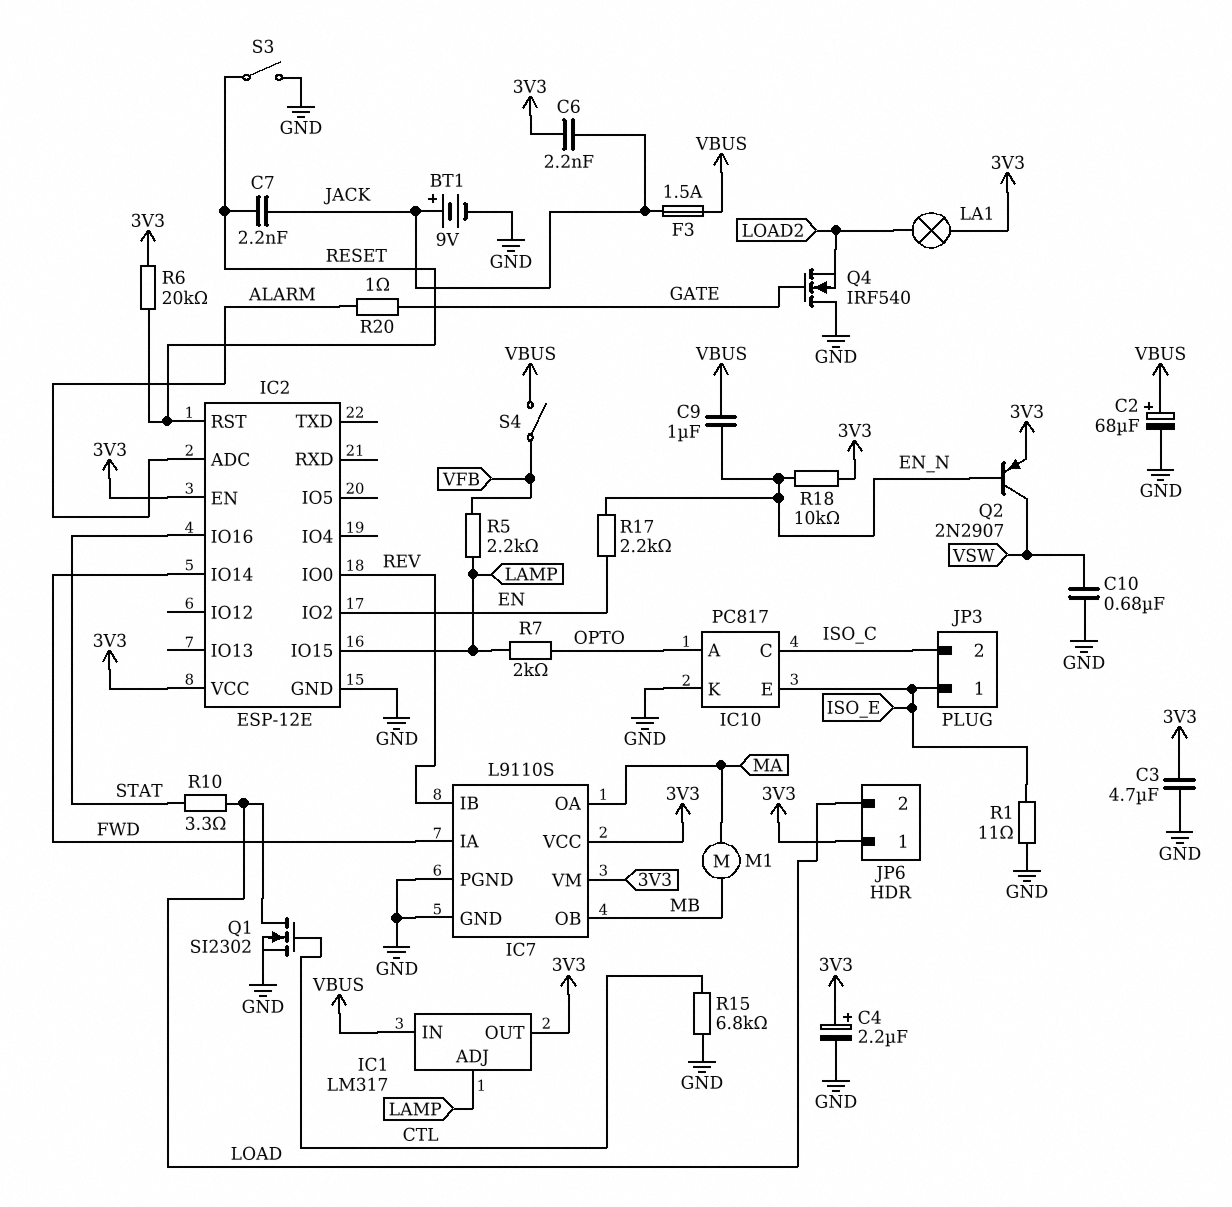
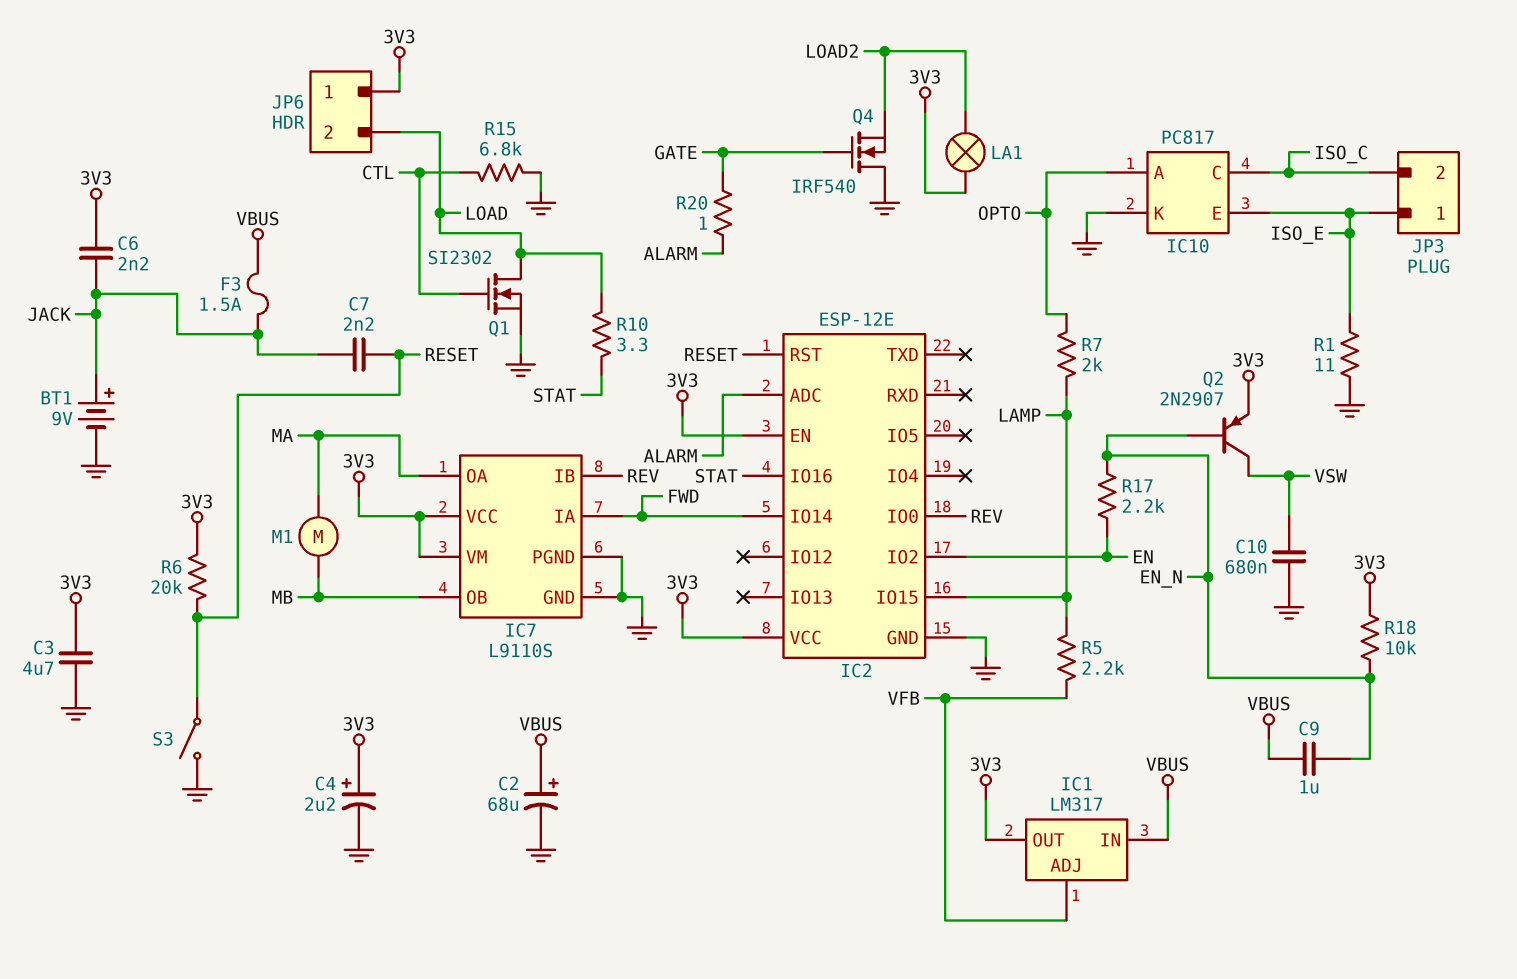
IC1 pin ADJ: LAMP -> VFB
S4: switch (VBUS, VFB) -> none

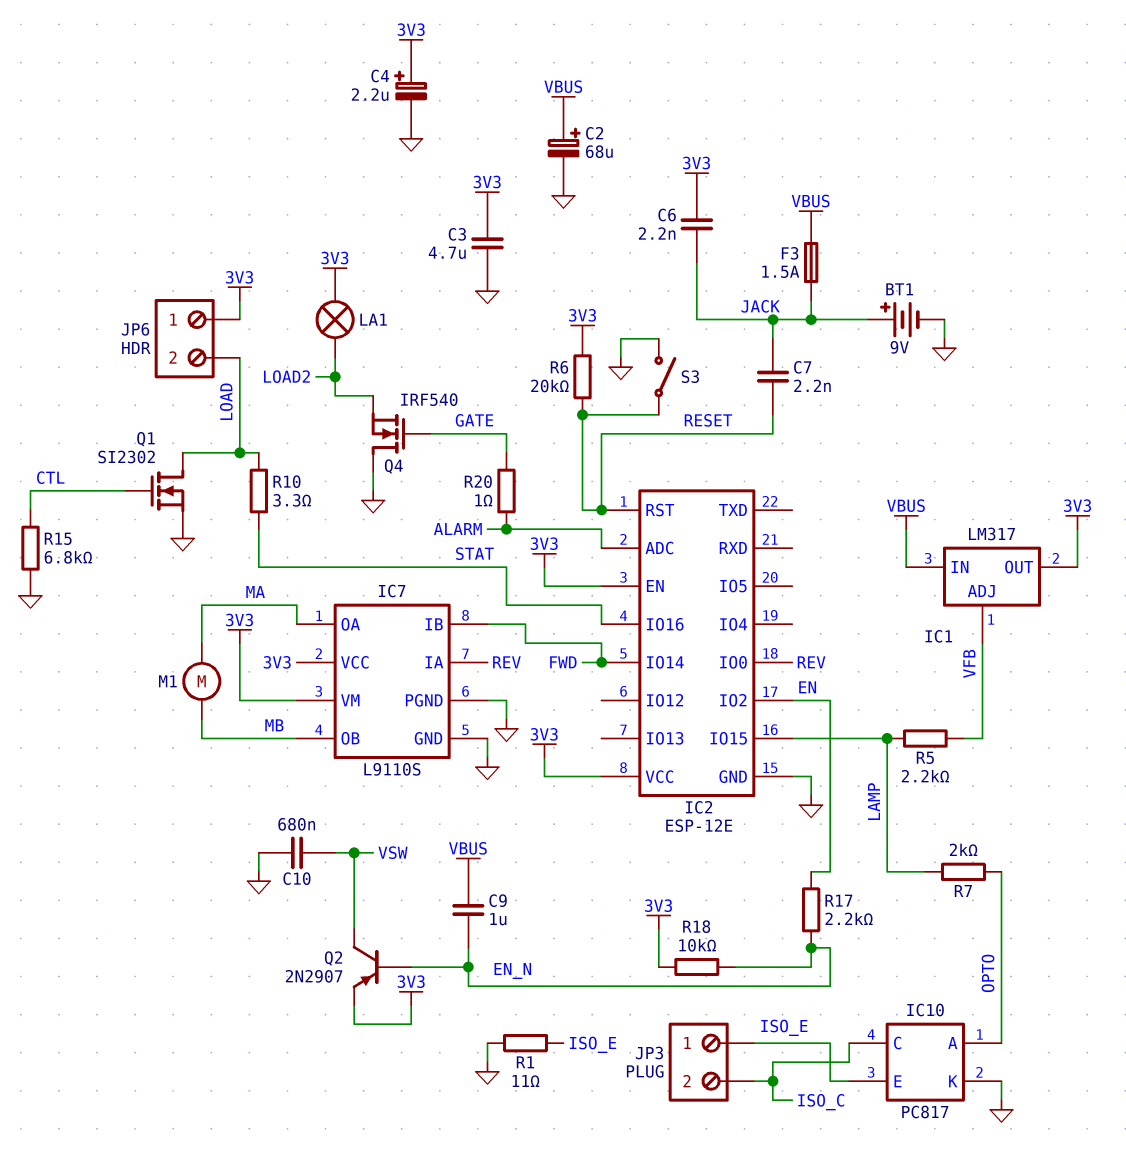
IC7 pin IA: FWD -> REV
IC7 pin IB: REV -> FWD

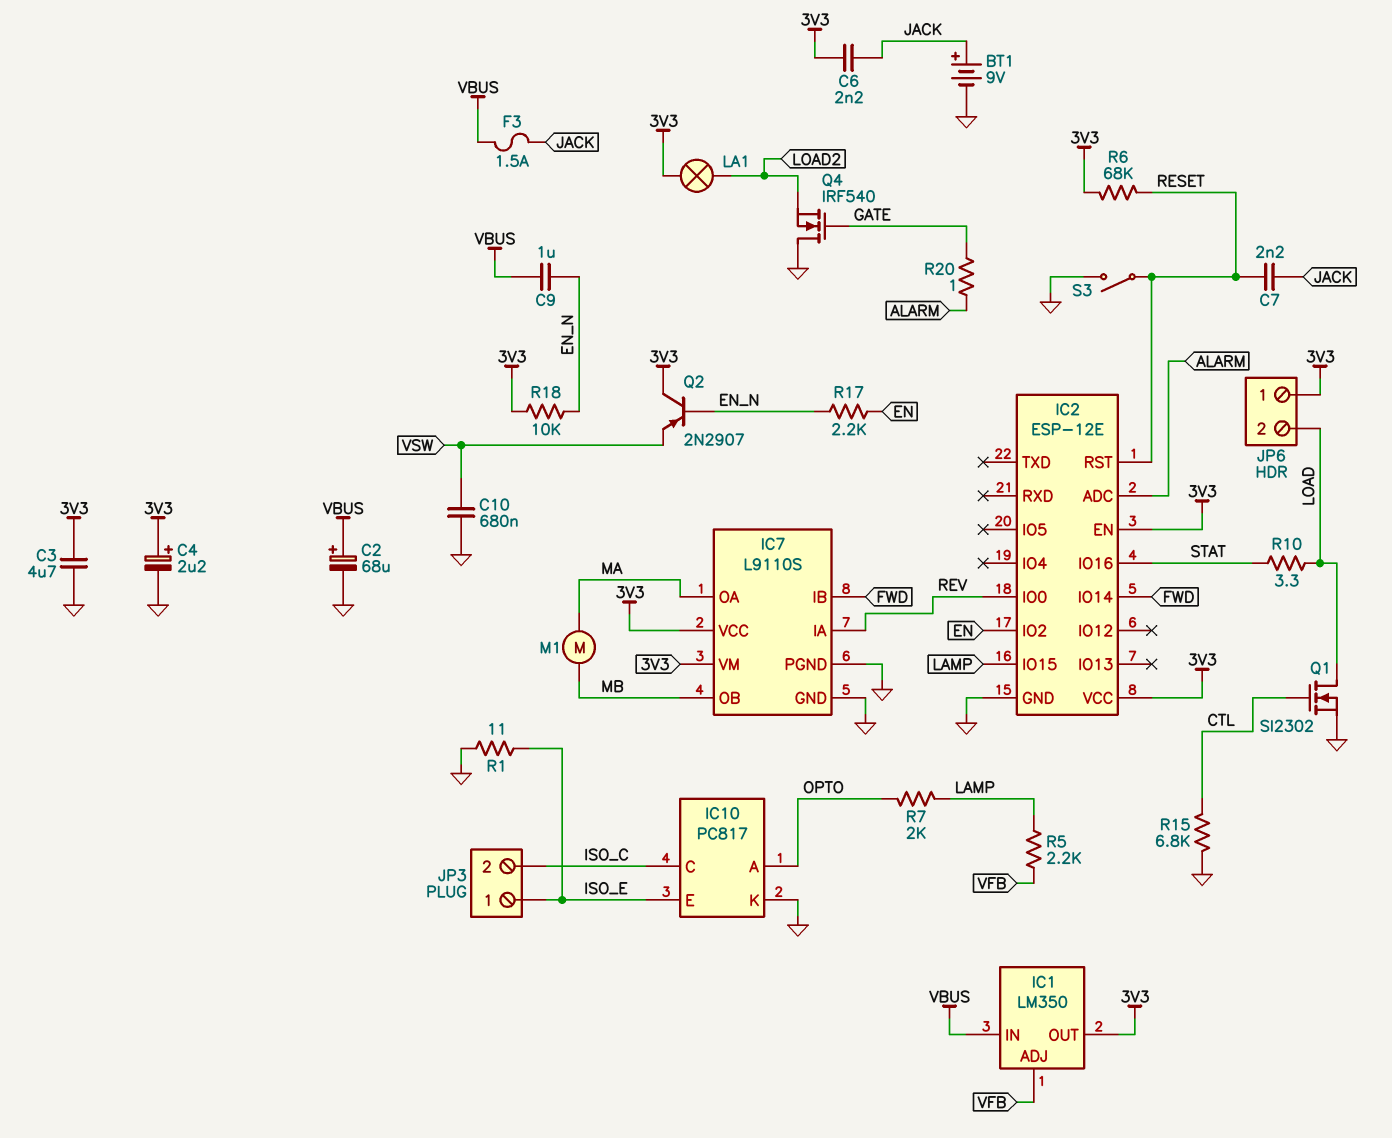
IC1: LM317 -> LM350
Q2: PNP 2N2907 (B EN_N, C VSW, E 3V3) -> PNP 2N2907 (B EN_N, C 3V3, E VSW)
R6: 20k (3V3, RESET) -> 68k (3V3, RESET)

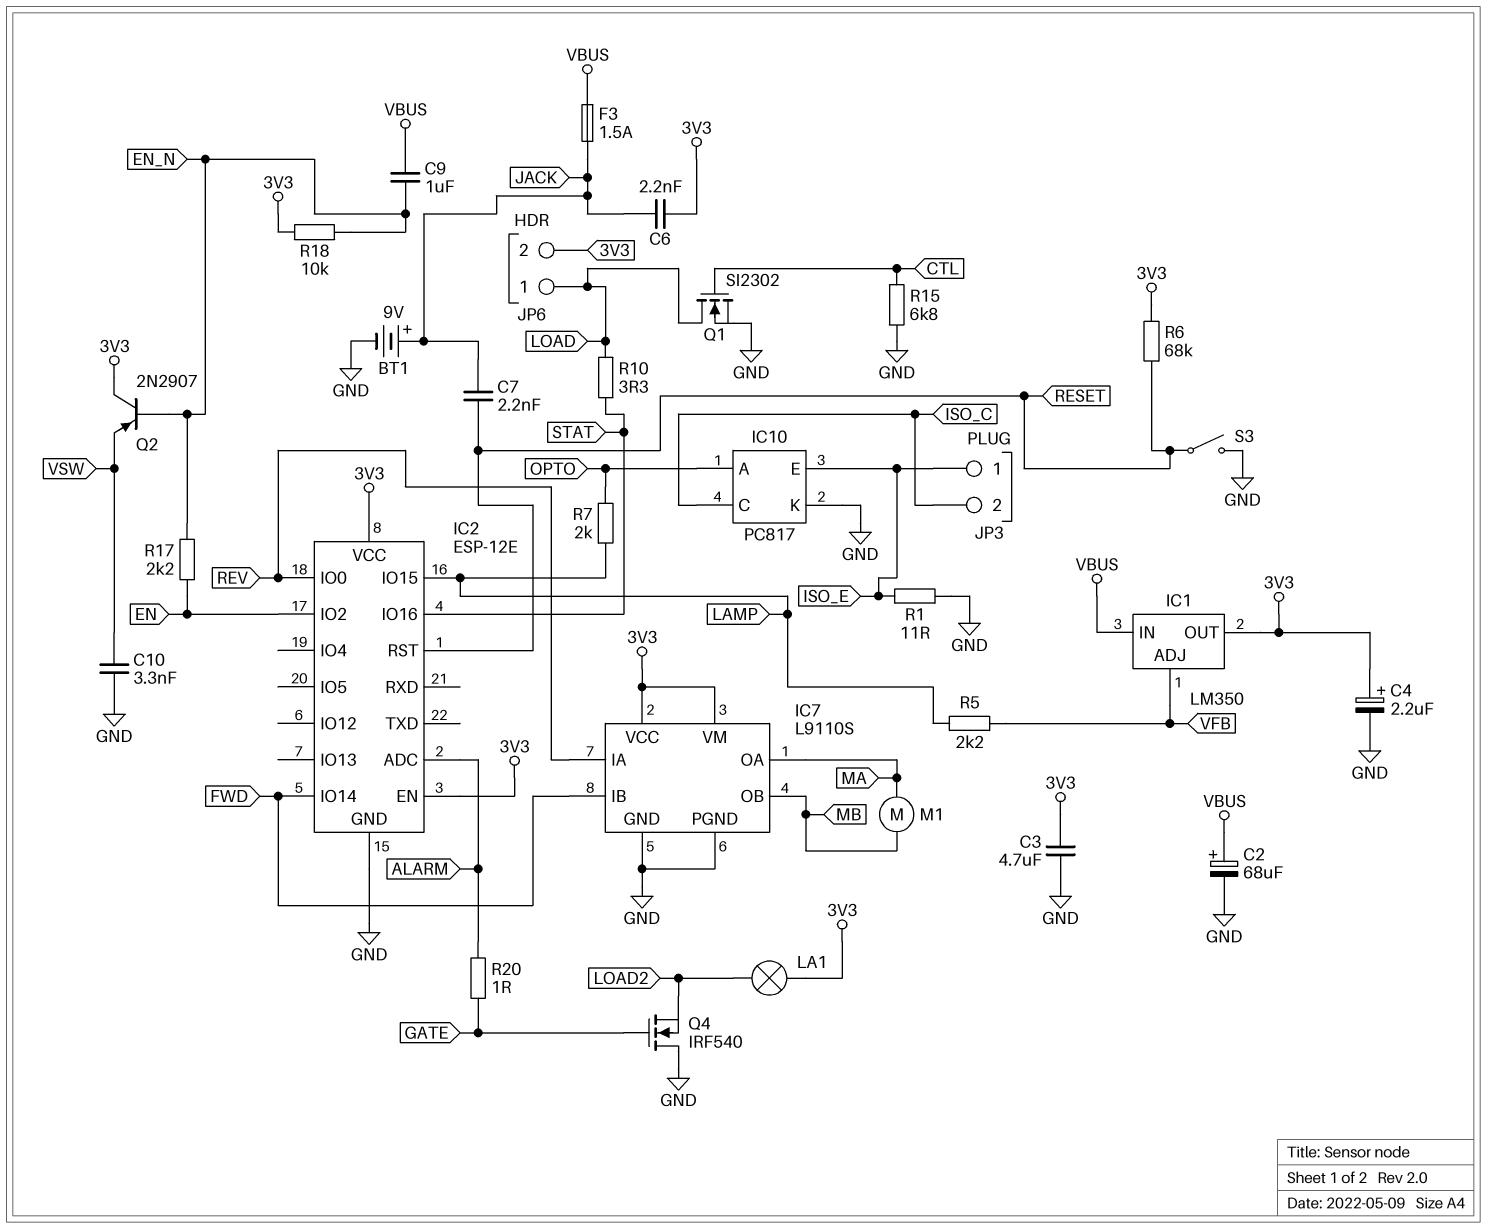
C10: 680nF (GND, VSW) -> 3.3nF (GND, VSW)
JP6 pin 1: 3V3 -> LOAD
JP6 pin 2: LOAD -> 3V3

